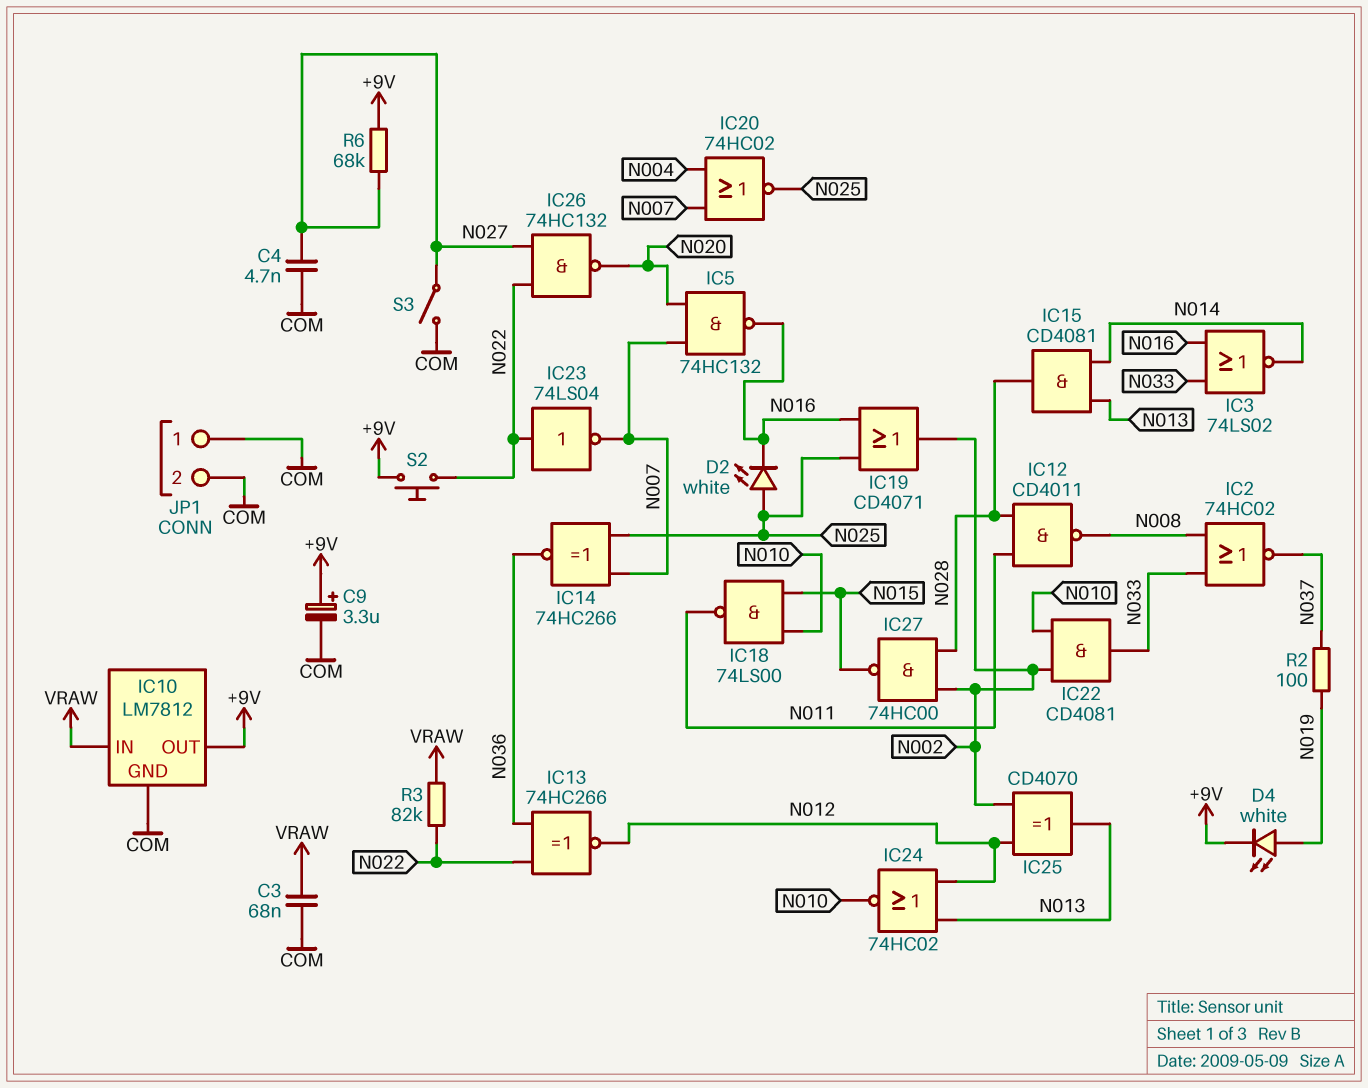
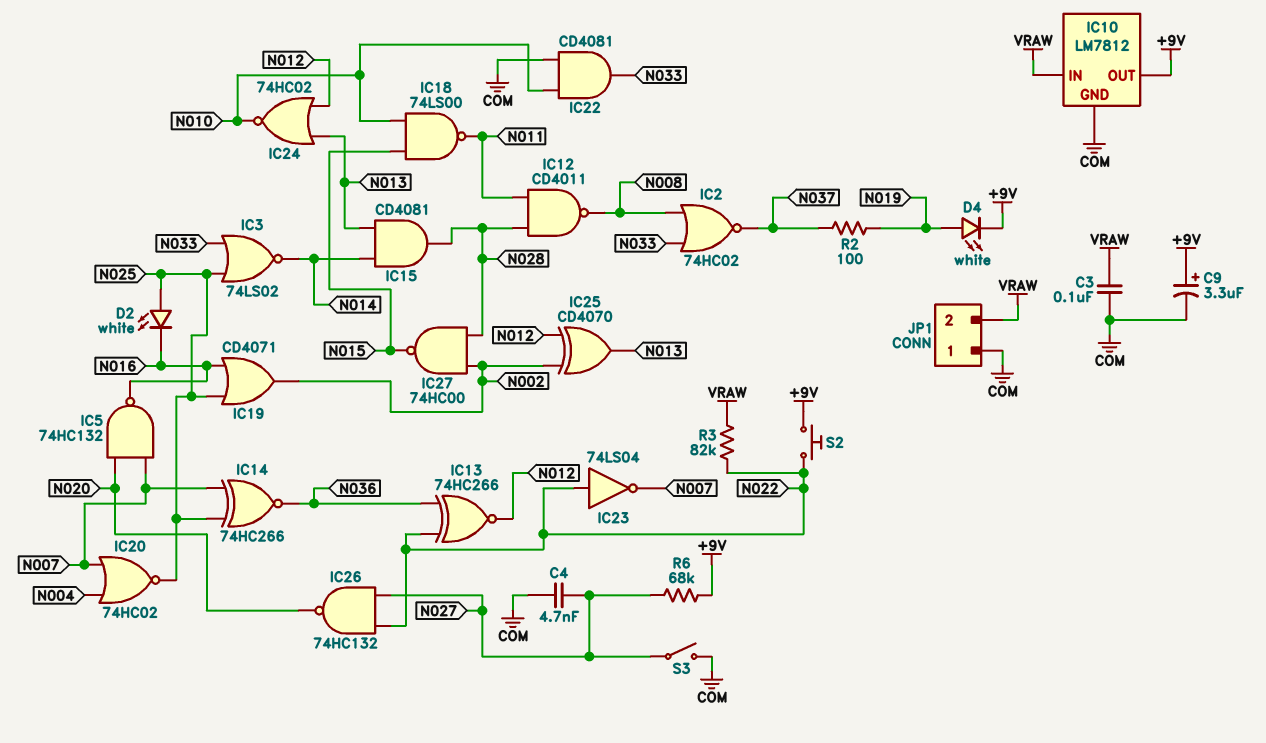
C3: 68nF (COM, VRAW) -> 100nF (COM, VRAW)
IC3: NOR 74LS02 (in N016, in N033, out N014) -> NOR 74LS02 (in N025, in N033, out N014)
IC22: AND CD4081 (in N002, in N010, out N033) -> AND CD4081 (in COM, in N010, out N033)
JP1 pin 2: COM -> VRAW

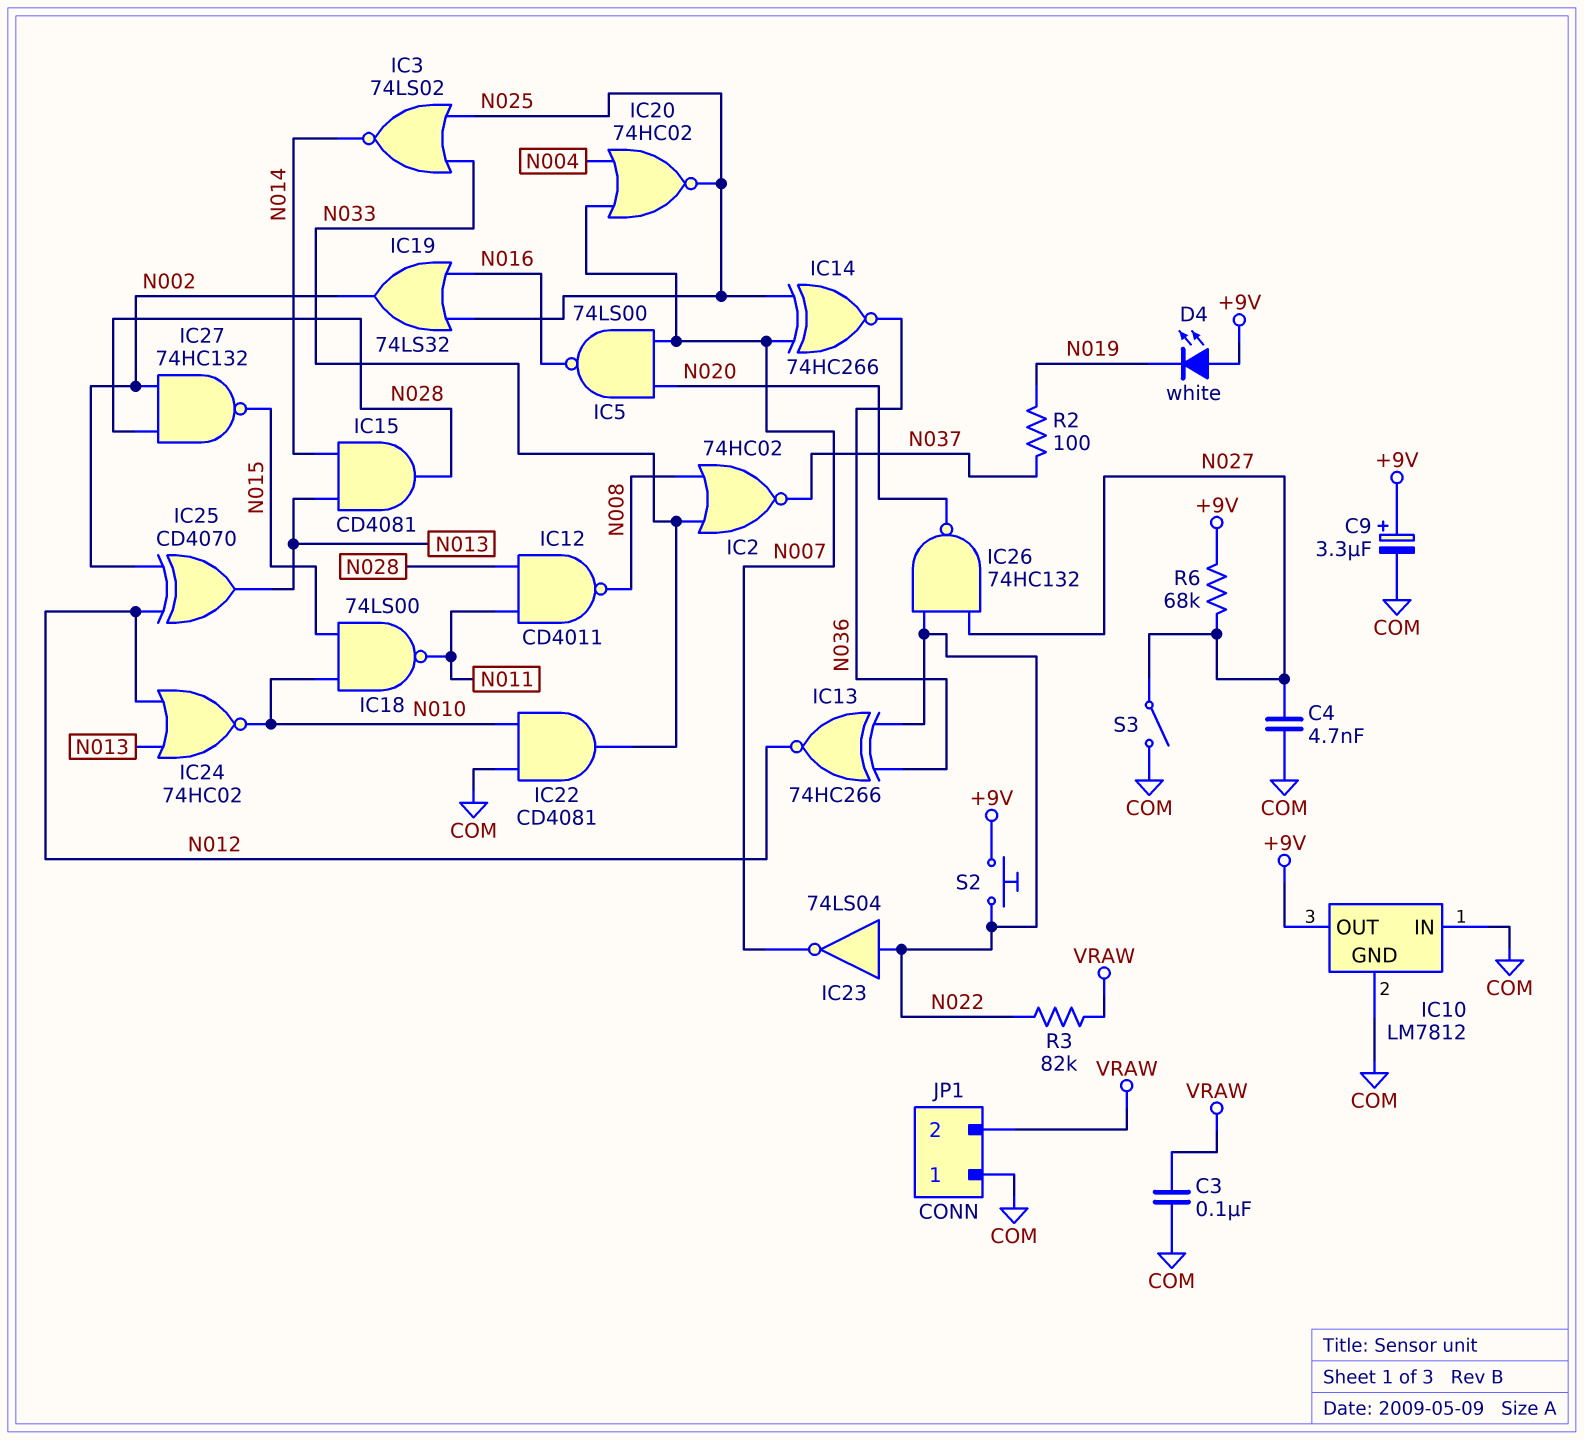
D2: LED white (A N025, K N016) -> none
D4: LED white (A N019, K +9V) -> LED white (A +9V, K N019)
IC5: NAND 74HC132 (in N007, in N020, out N016) -> NAND 74LS00 (in N007, in N020, out N016)
IC10 pin IN: VRAW -> COM
IC19: OR CD4071 (in N016, in N025, out N002) -> OR 74LS32 (in N016, in N025, out N002)
IC27: NAND 74HC00 (in N002, in N028, out N015) -> NAND 74HC132 (in N002, in N028, out N015)

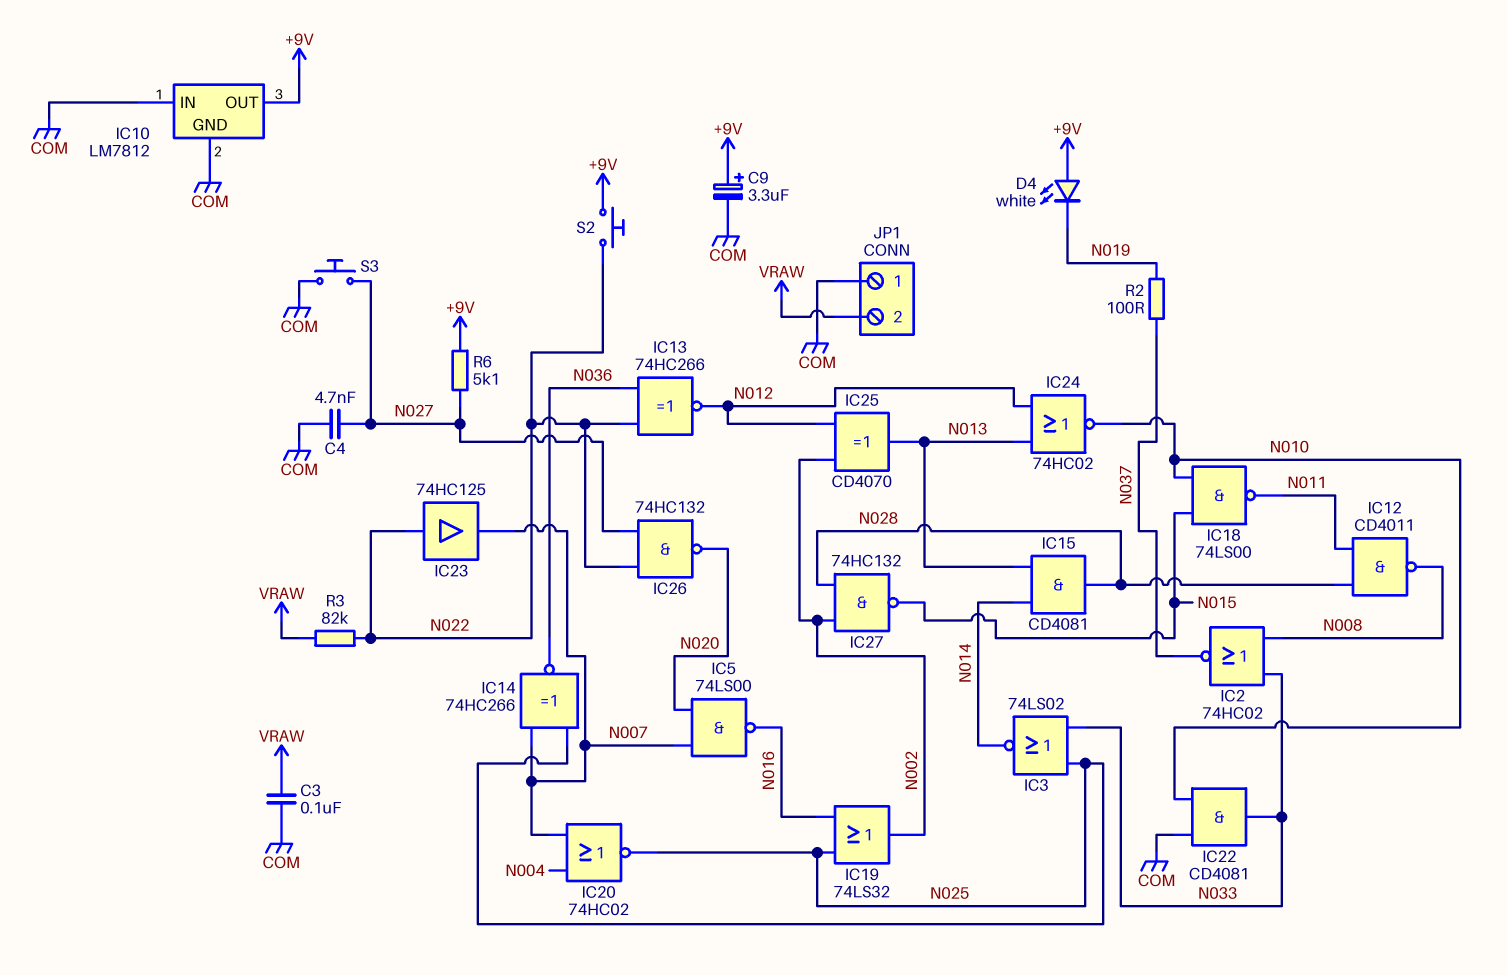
IC23: NOT 74LS04 (in N022, out N007) -> buffer 74HC125 (in N022, out N007)
R6: 68k (+9V, N027) -> 5.1k (+9V, N027)
S3: switch (COM, N027) -> button (COM, N027)

